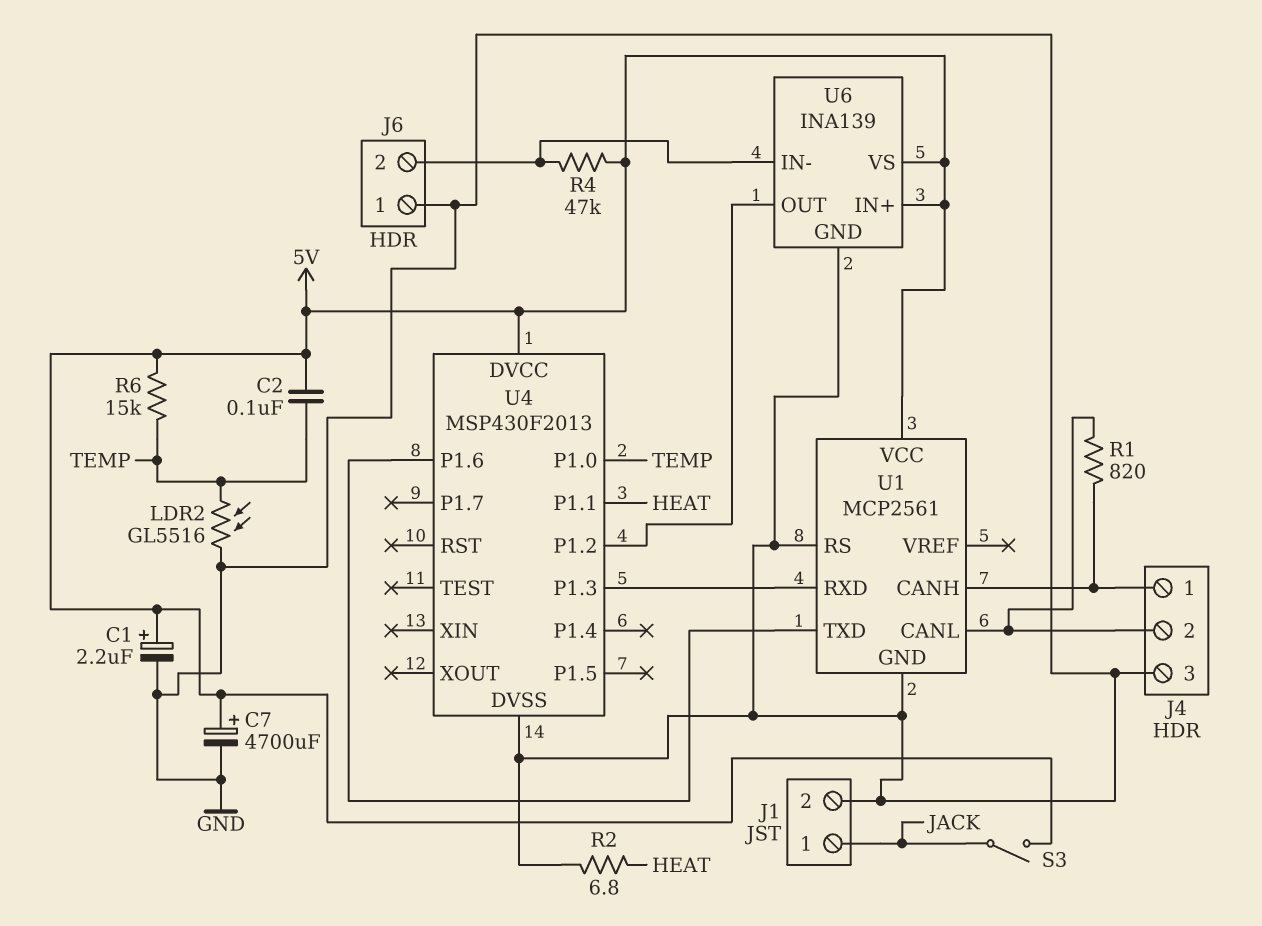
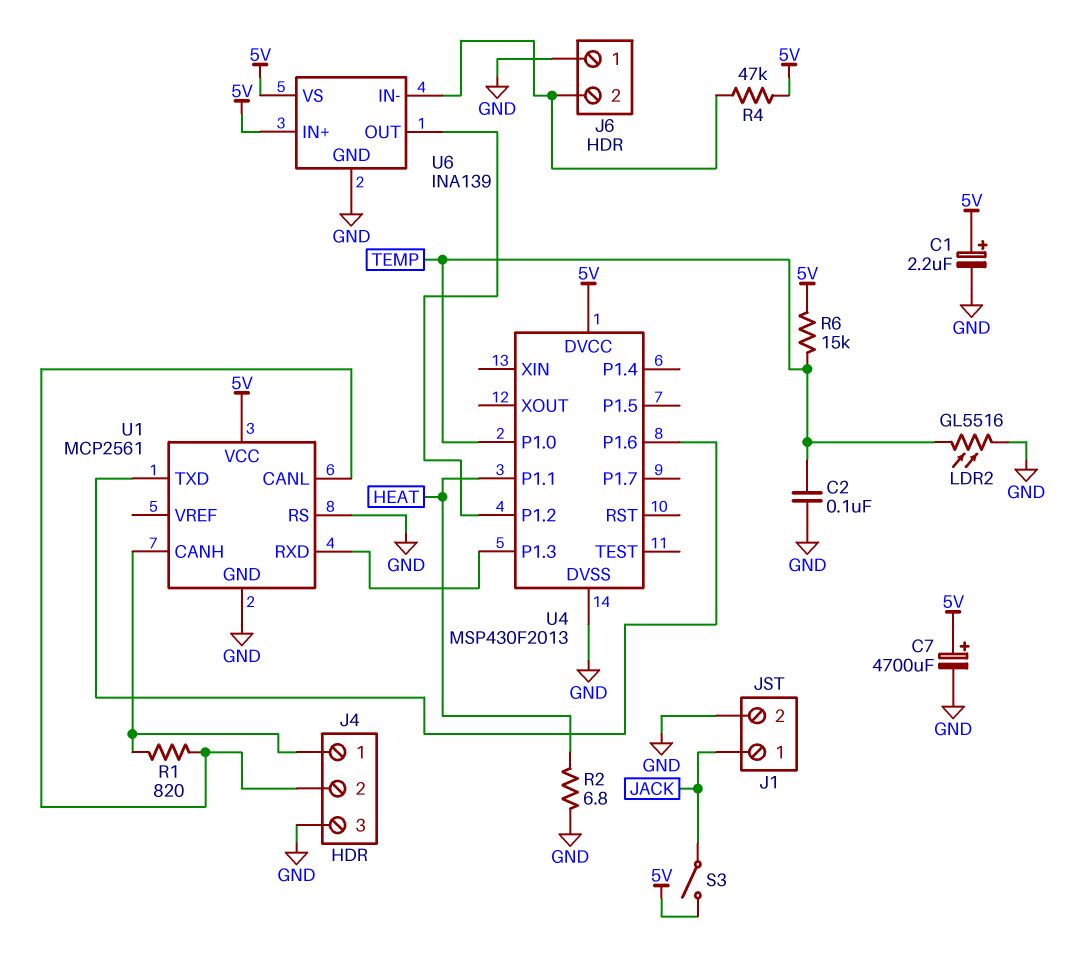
C2: 100nF (5V, TEMP) -> 100nF (GND, TEMP)

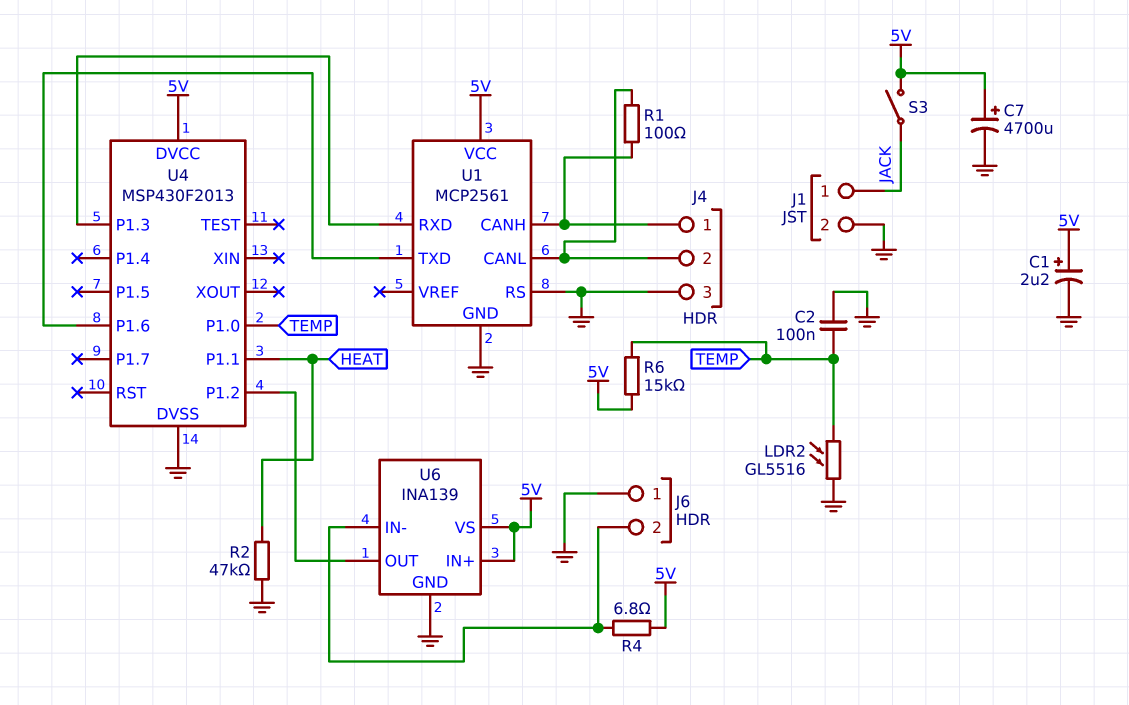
R1: 820 (J4/1, J4/2) -> 100 (J4/1, J4/2)
R2: 6.8 (GND, HEAT) -> 47k (GND, HEAT)
R4: 47k (5V, J6/2) -> 6.8 (5V, J6/2)

